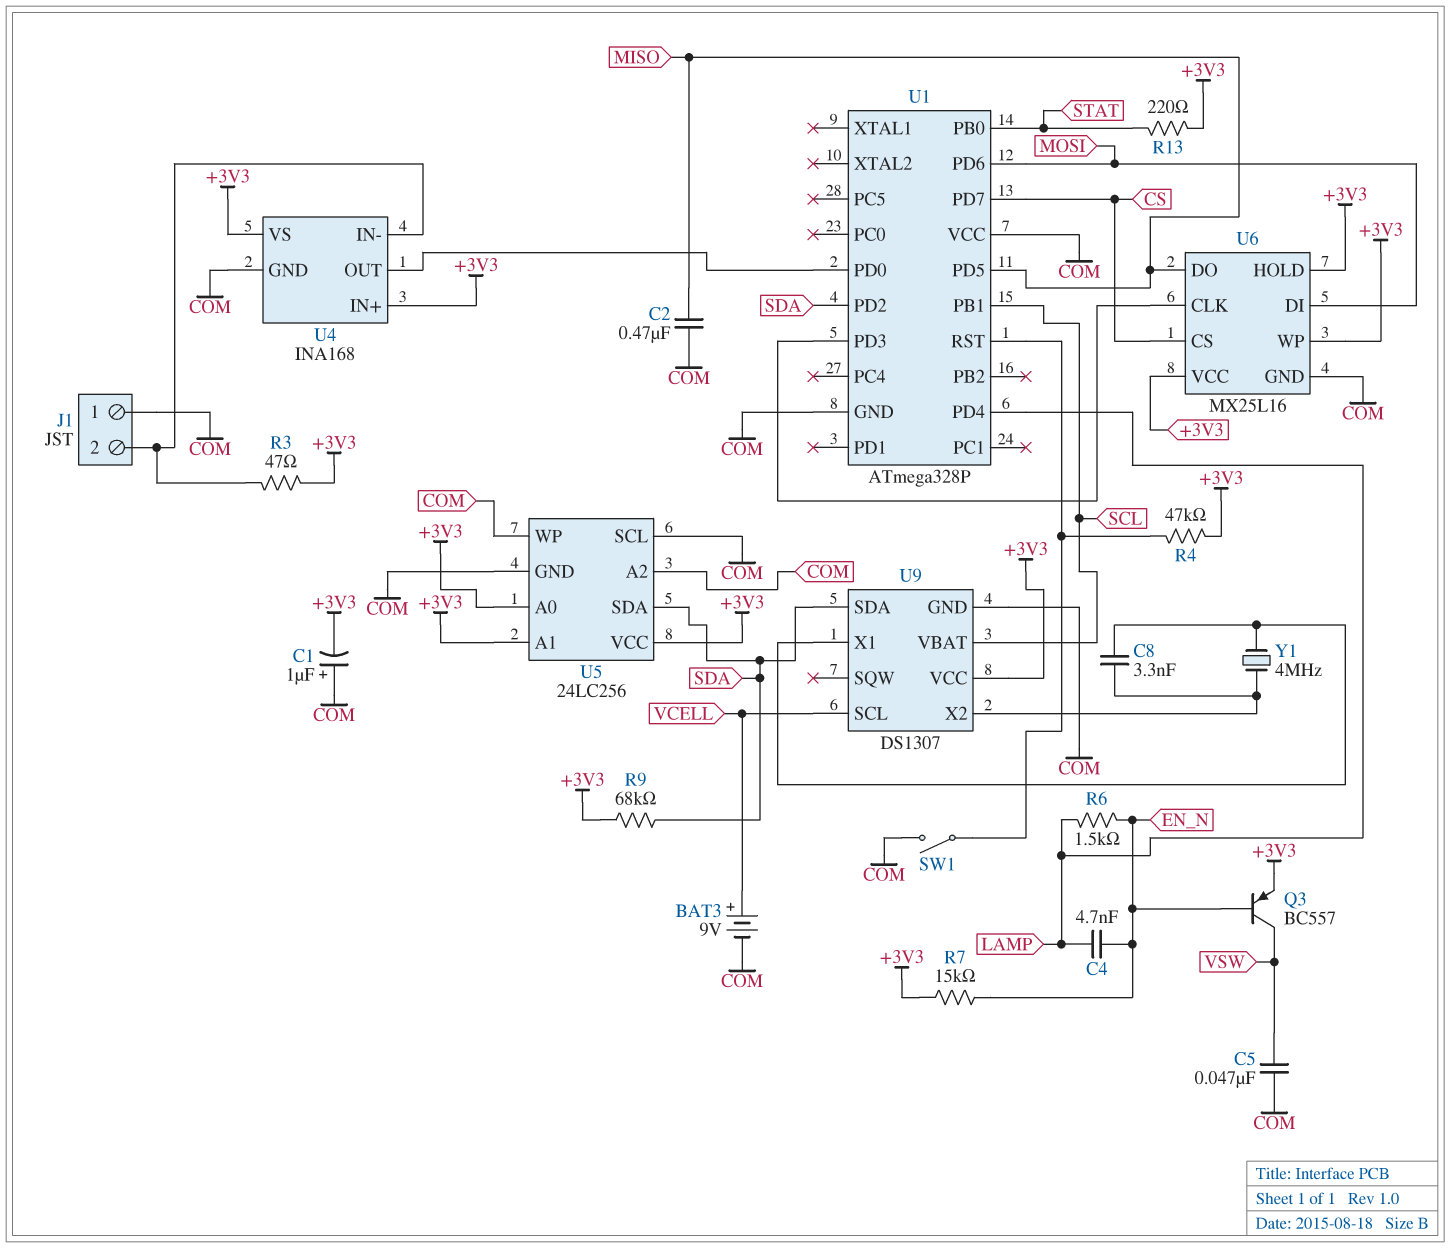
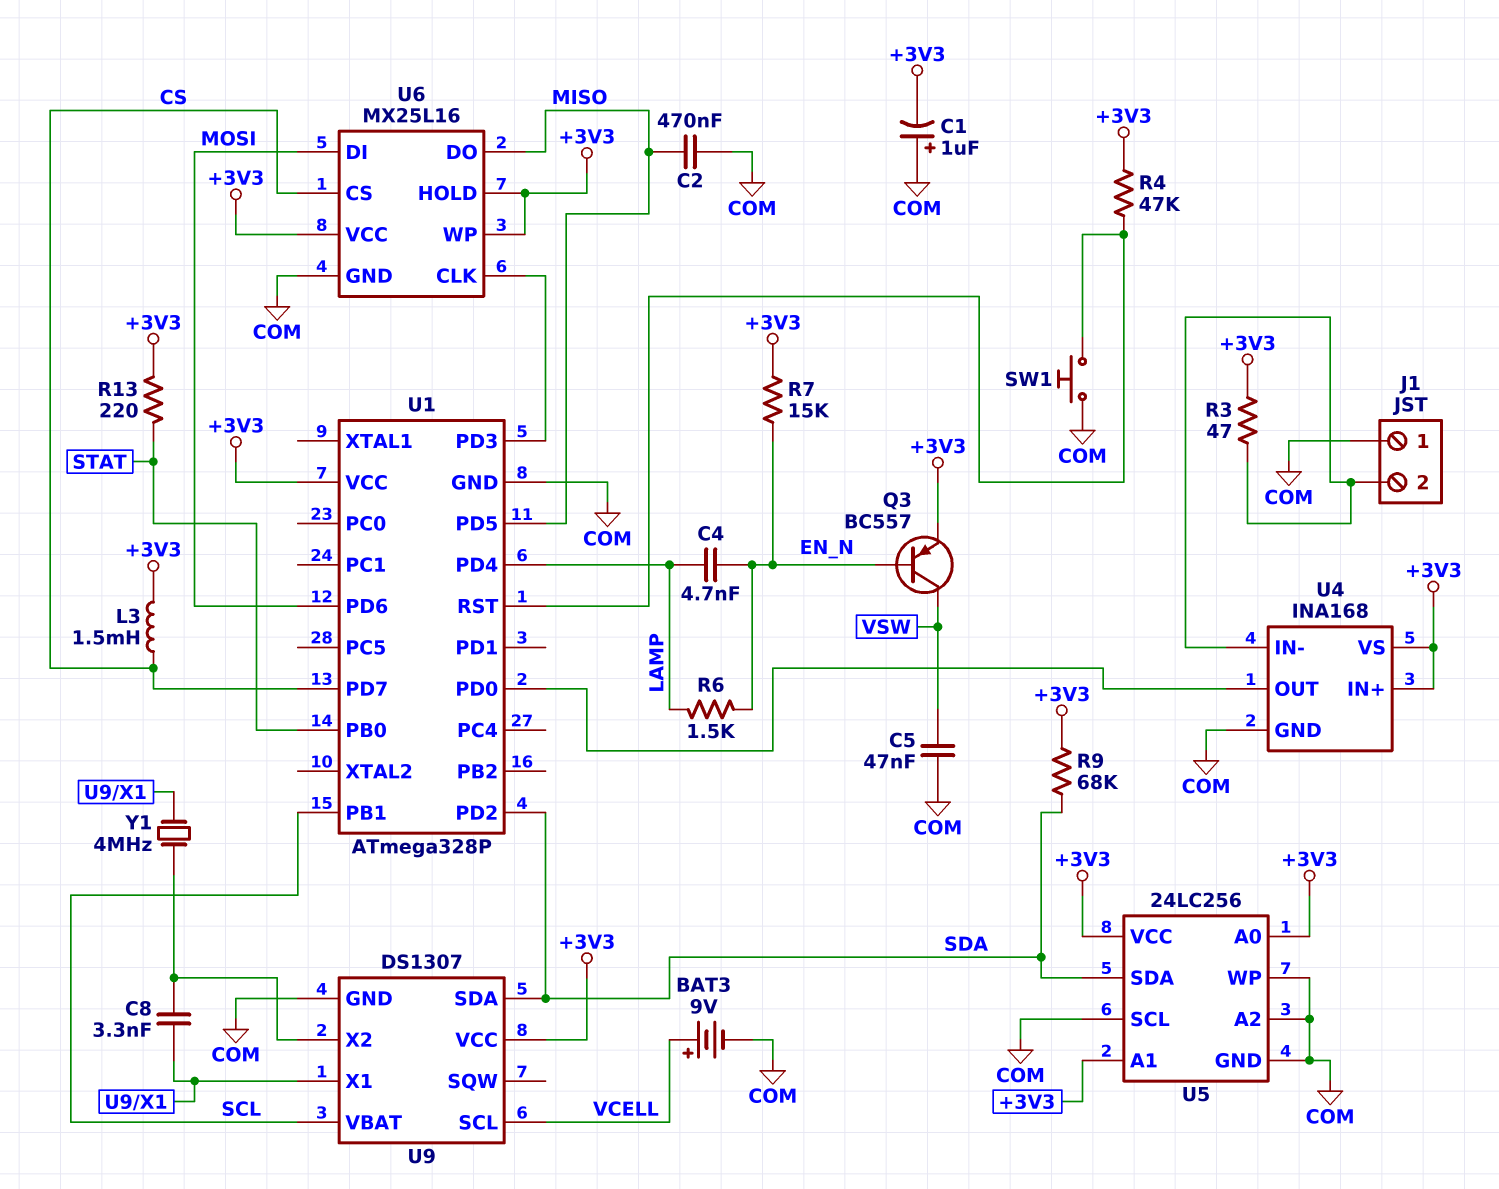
L3: none -> 1.5mH (+3V3, CS)
SW1: switch (COM, U1/RST) -> button (COM, U1/RST)
U1 pin VCC: COM -> +3V3

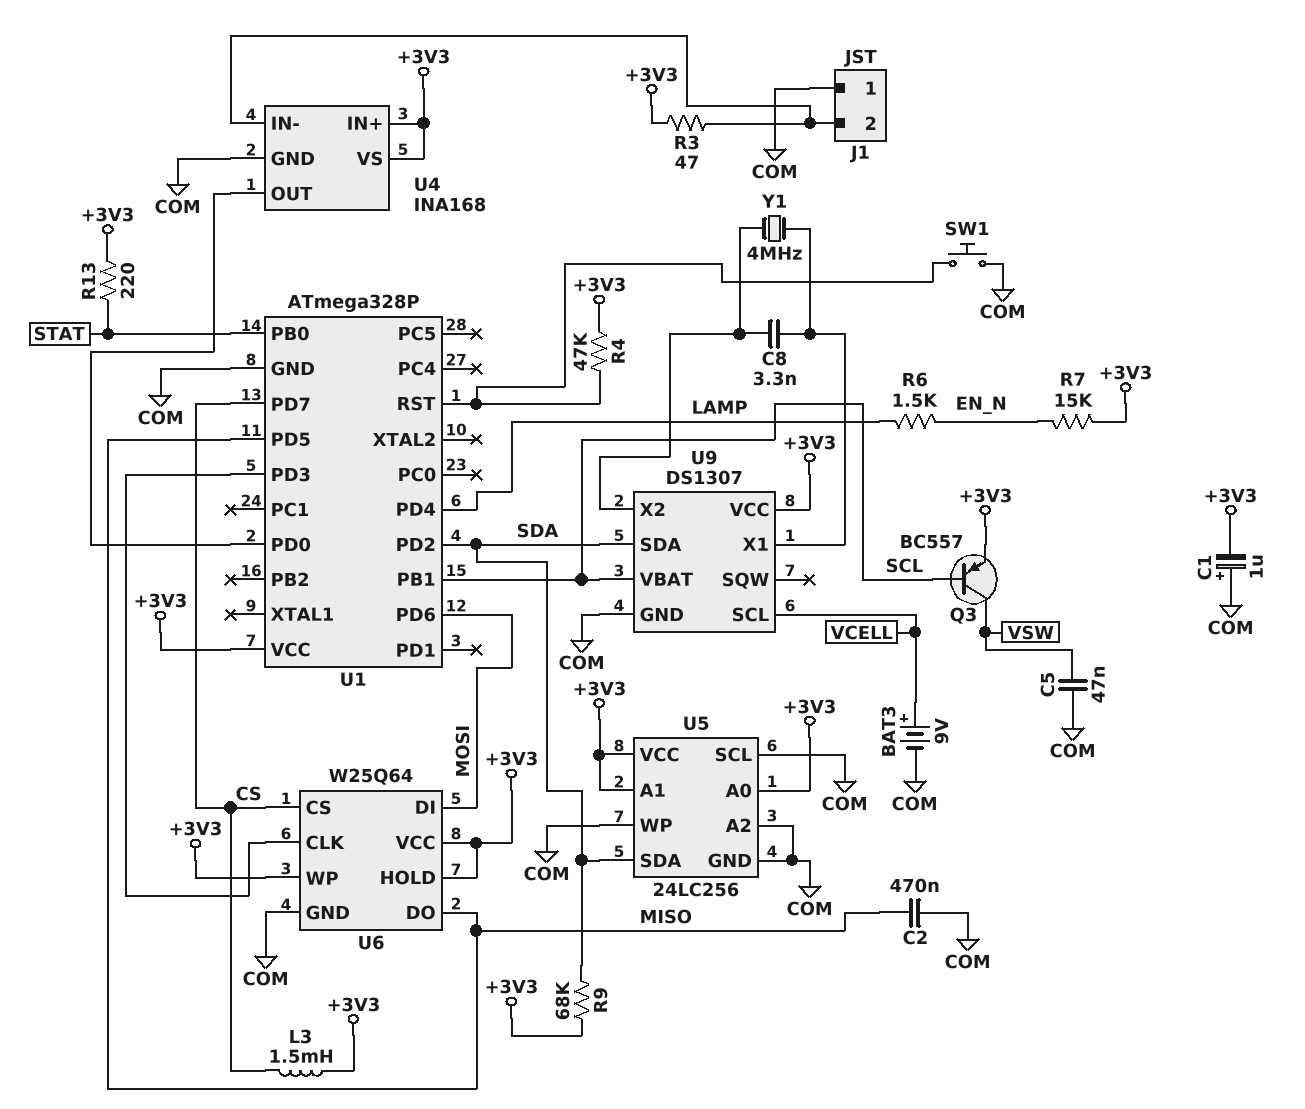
C4: 4.7nF (EN_N, LAMP) -> none
Q3: PNP BC557 (B EN_N, C VSW, E +3V3) -> PNP BC557 (B SCL, C VSW, E +3V3)
U6: MX25L16 -> W25Q64

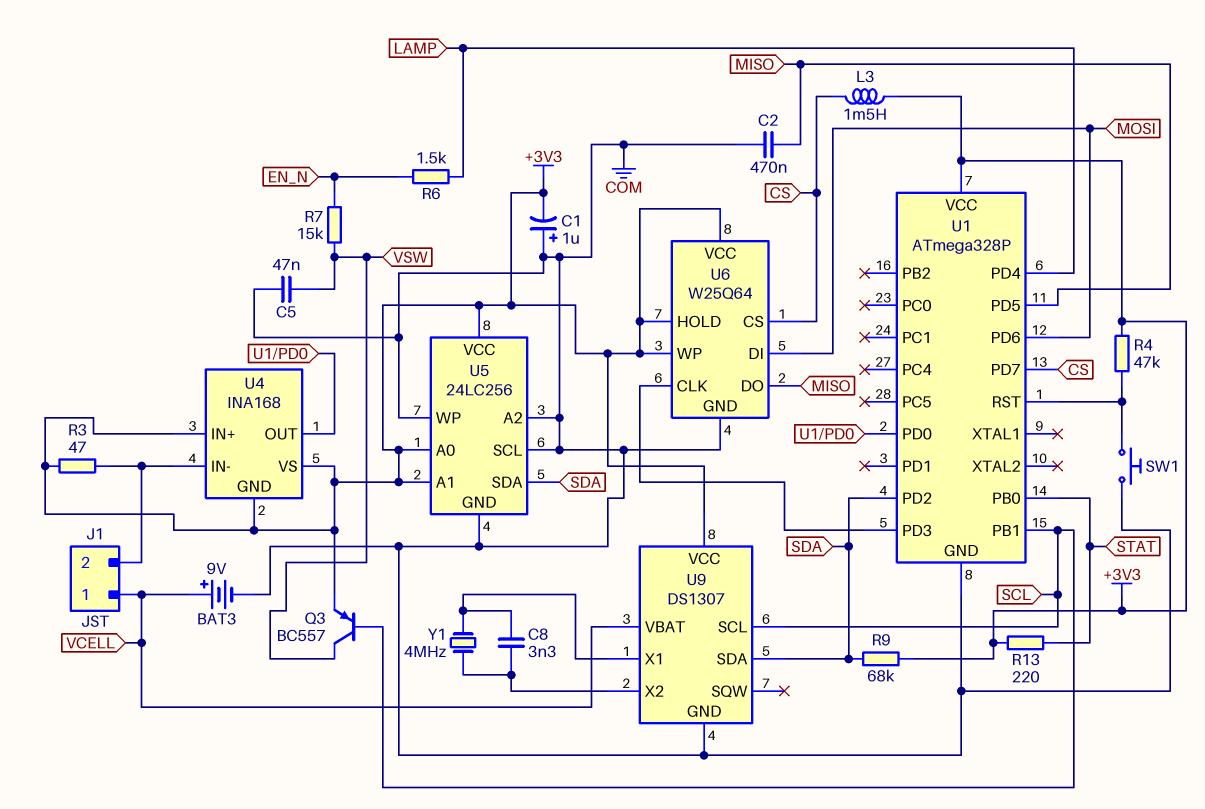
J1 pin 1: COM -> VCELL
R7: 15k (+3V3, EN_N) -> 15k (EN_N, VSW)
U4 pin GND: COM -> +3V3
U9 pin SCL: VCELL -> SCL
U9 pin VBAT: SCL -> VCELL

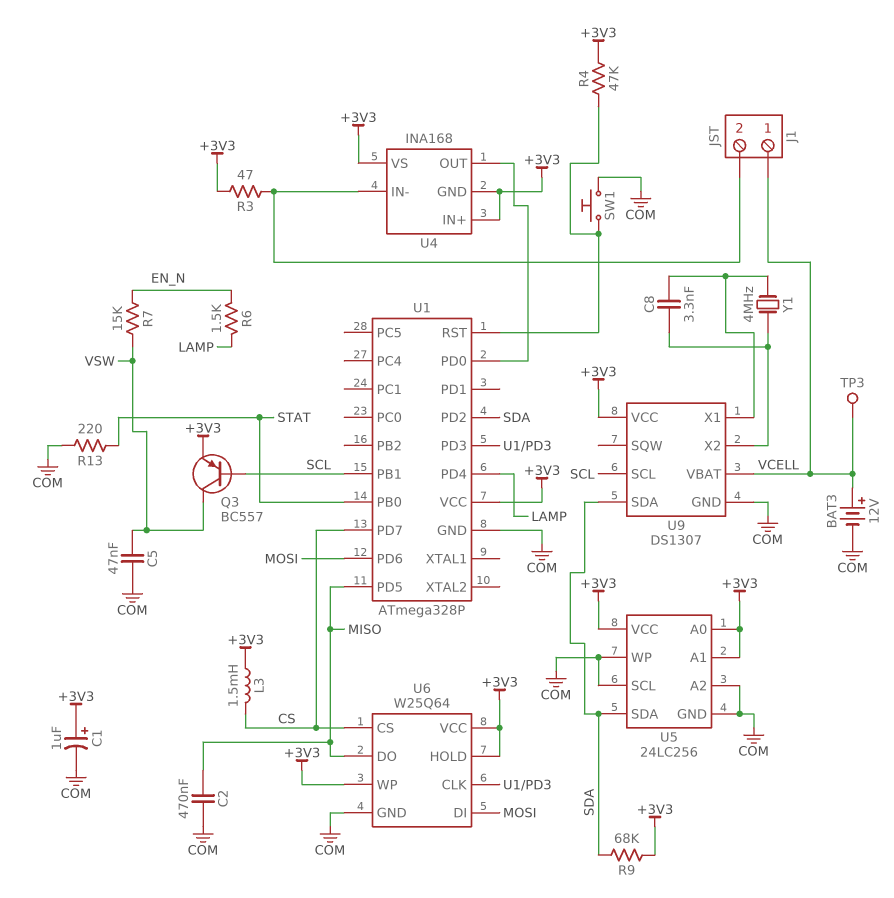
BAT3: 9V (plus VCELL, minus COM) -> 12V (plus VCELL, minus COM)
C1: 1uF (plus COM, minus +3V3) -> 1uF (plus +3V3, minus COM)
R13: 220 (+3V3, STAT) -> 220 (COM, STAT)
TP3: none -> test point (VCELL)

